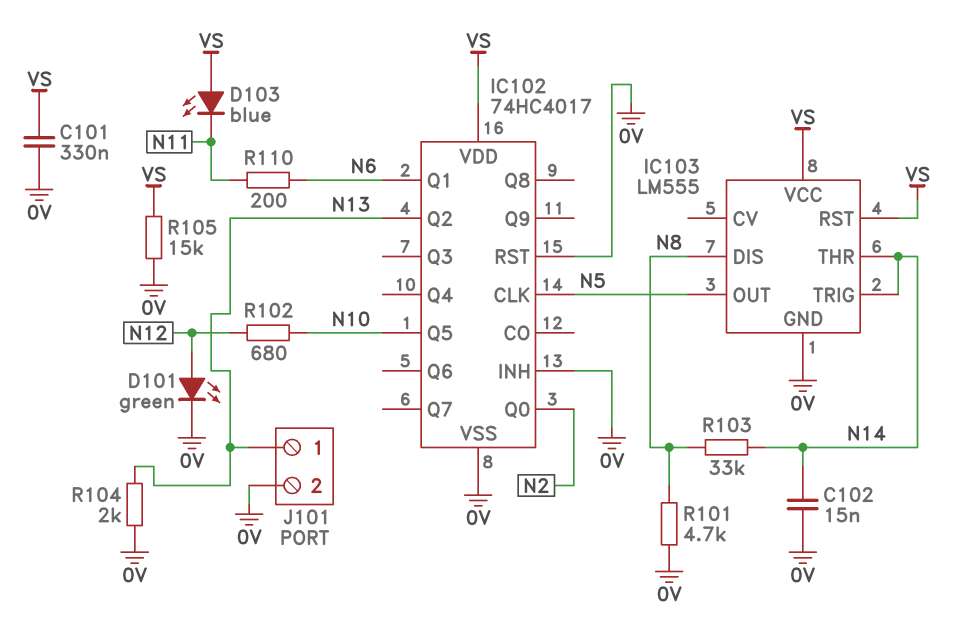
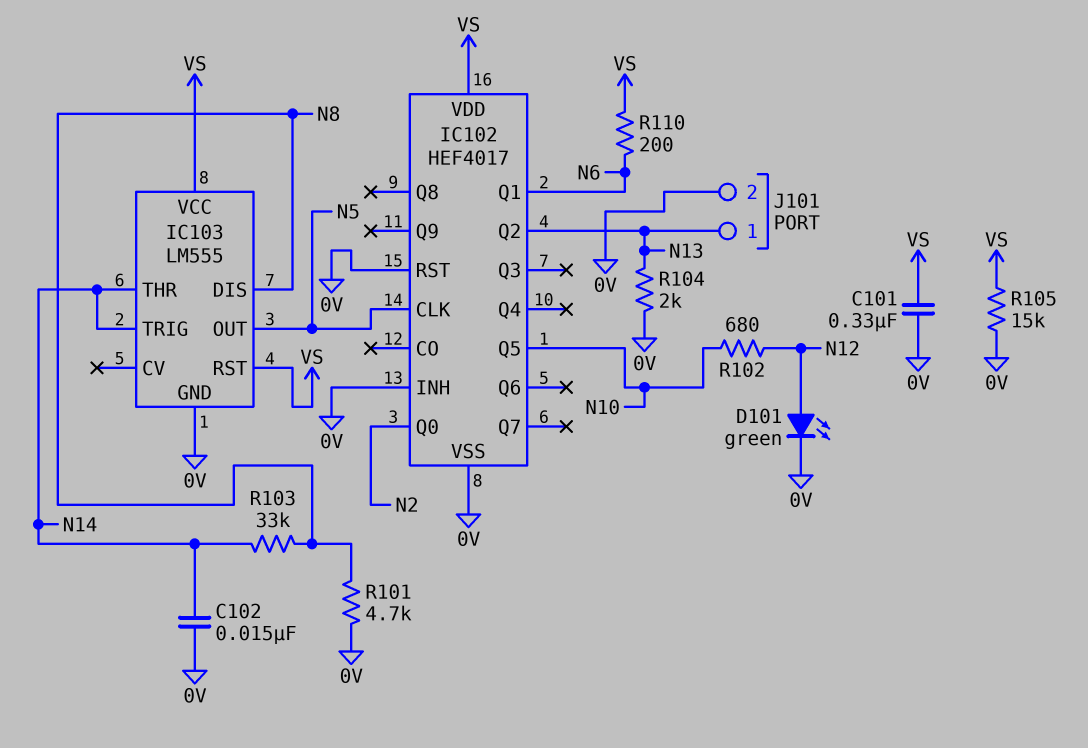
D103: LED blue (A VS, K N11) -> none
IC102: 74HC4017 -> HEF4017
R110: 200 (N6, N11) -> 200 (N6, VS)

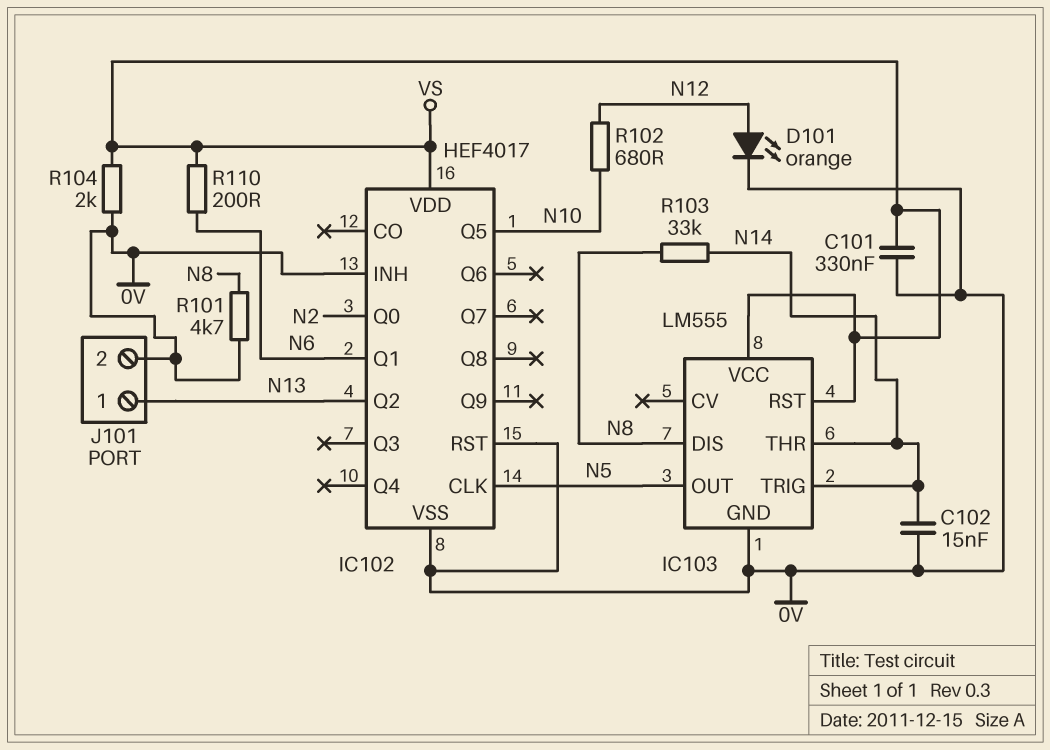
D101: LED green (A N12, K 0V) -> LED orange (A N12, K 0V)
R104: 2k (0V, N13) -> 2k (0V, VS)
R105: 15k (0V, VS) -> none

